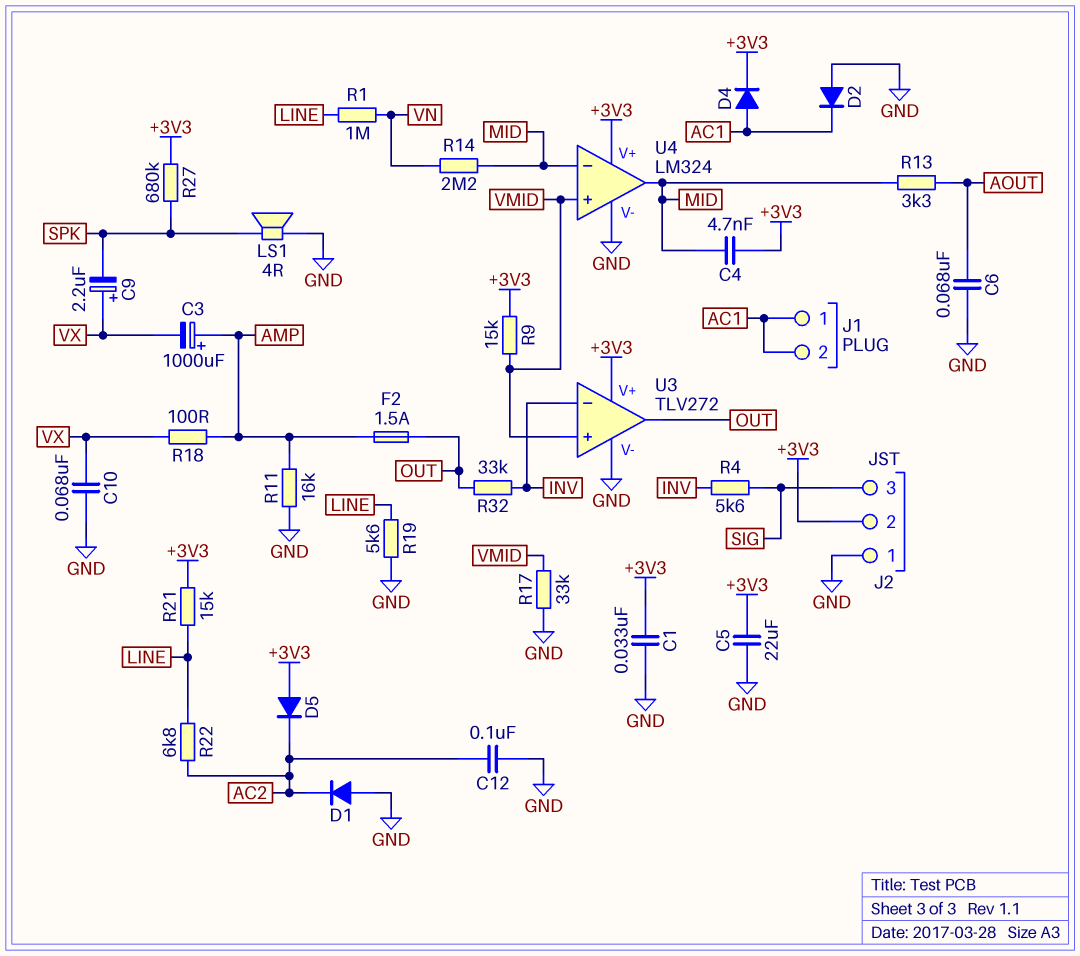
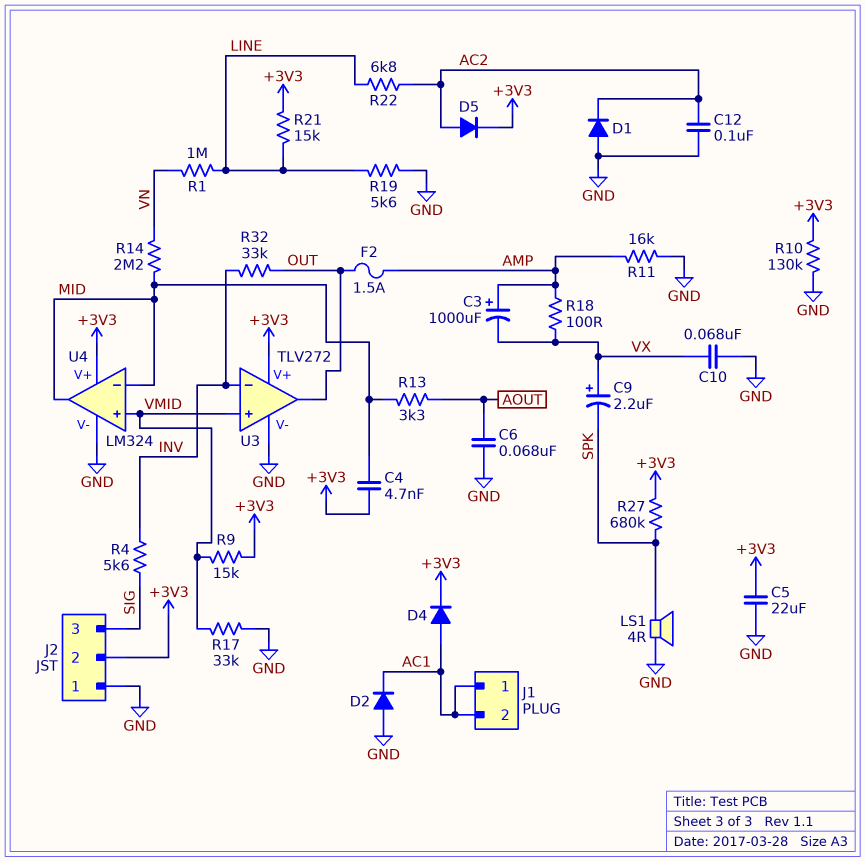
C1: 33nF (+3V3, GND) -> none
D5: diode (A +3V3, K AC2) -> diode (A AC2, K +3V3)
R10: none -> 130k (+3V3, GND)

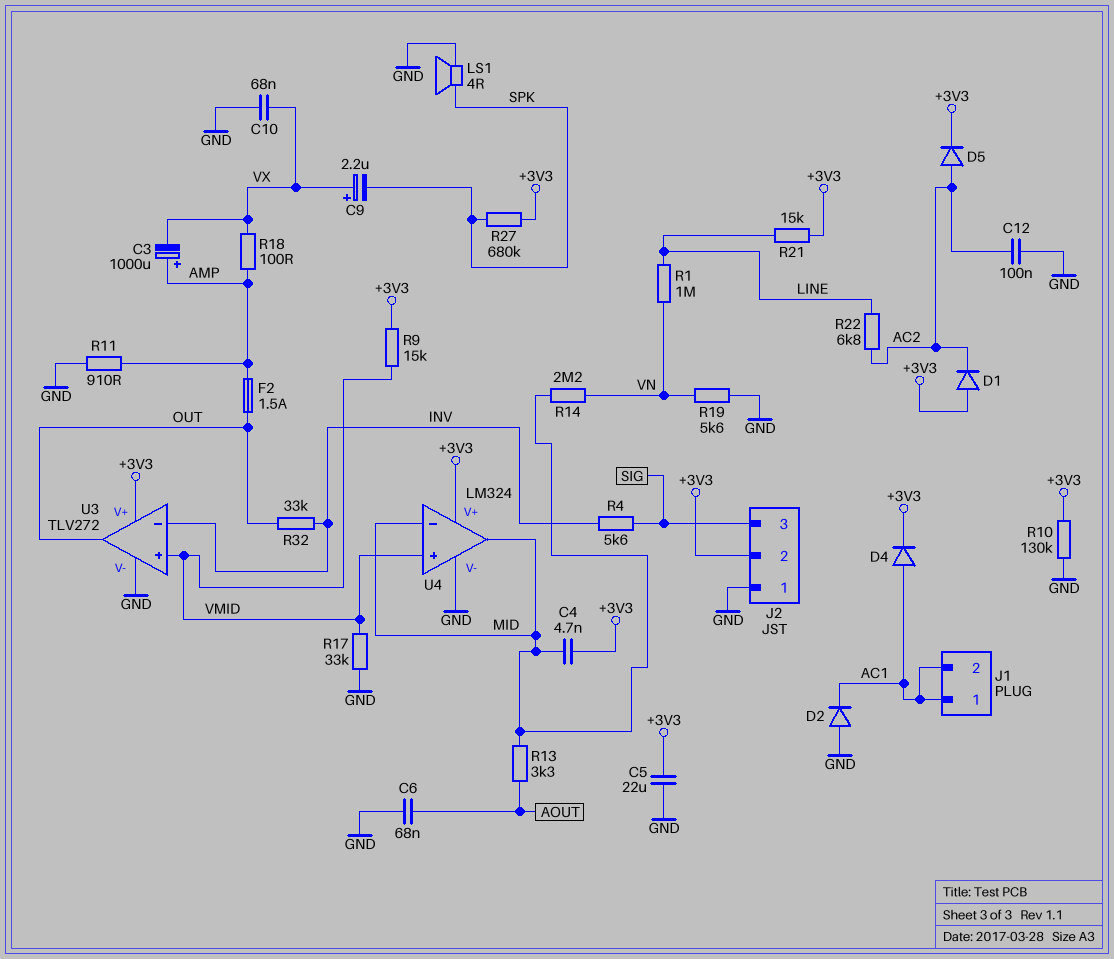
D1: diode (A GND, K AC2) -> diode (A +3V3, K AC2)
R11: 16k (AMP, GND) -> 910 (AMP, GND)
R19: 5.6k (GND, LINE) -> 5.6k (GND, VN)

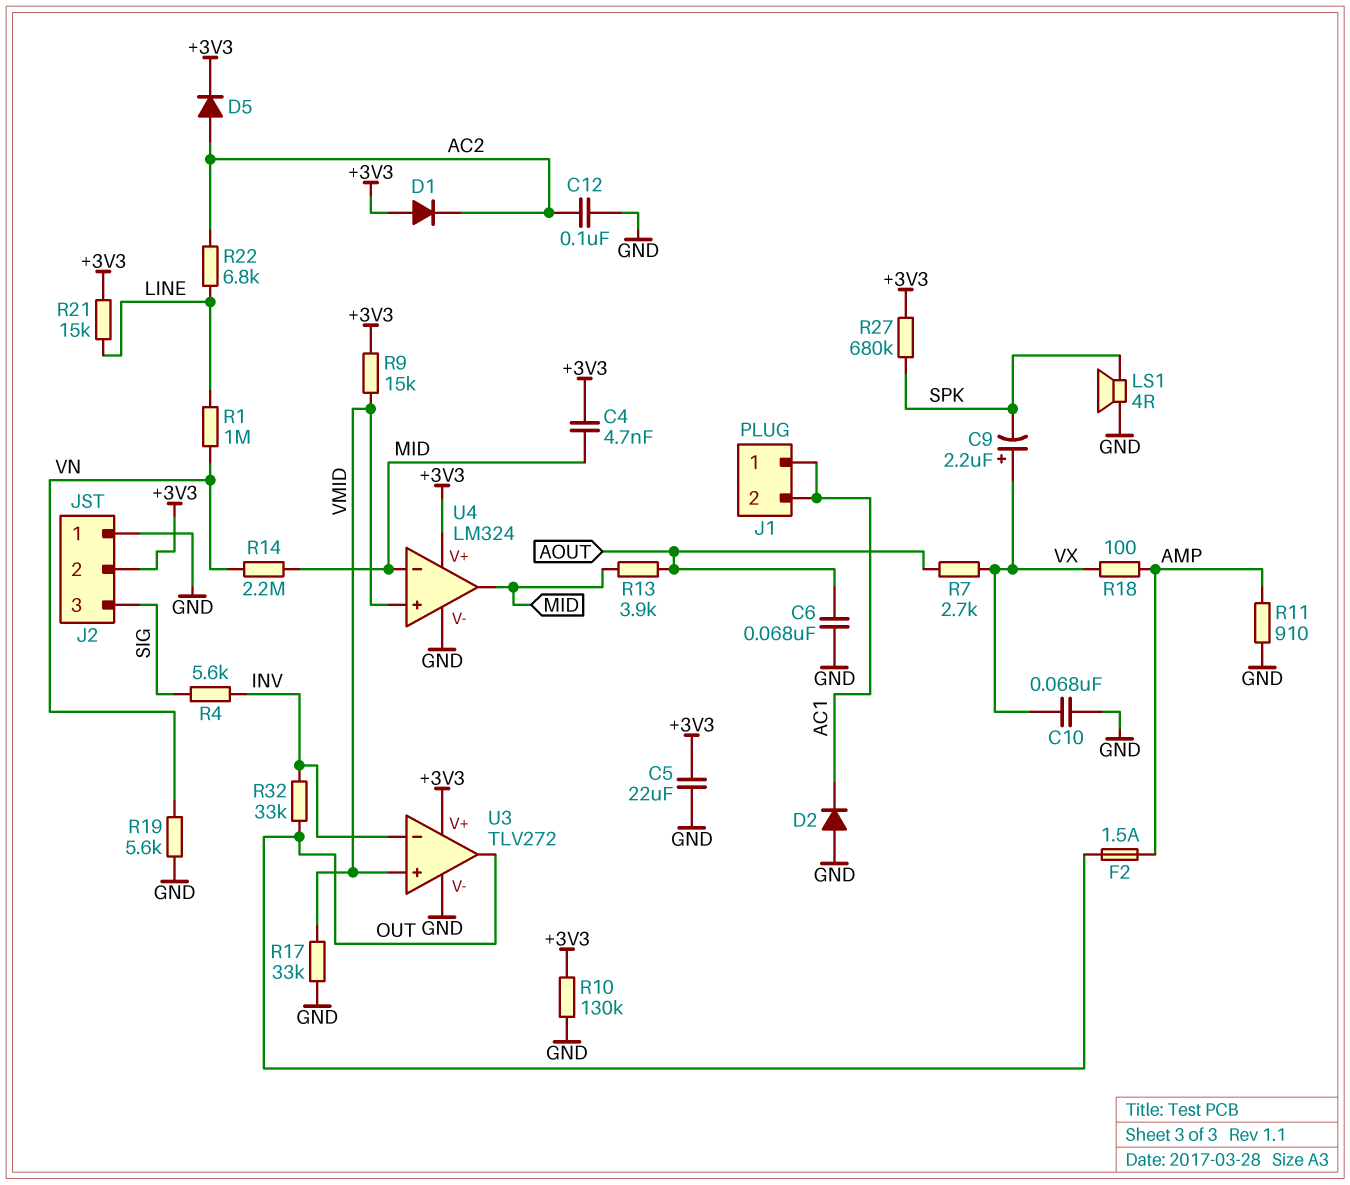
C3: 1000uF (plus AMP, minus VX) -> none
D4: diode (A AC1, K +3V3) -> none
R7: none -> 2.7k (AOUT, VX)
R13: 3.3k (AOUT, MID) -> 3.9k (AOUT, MID)

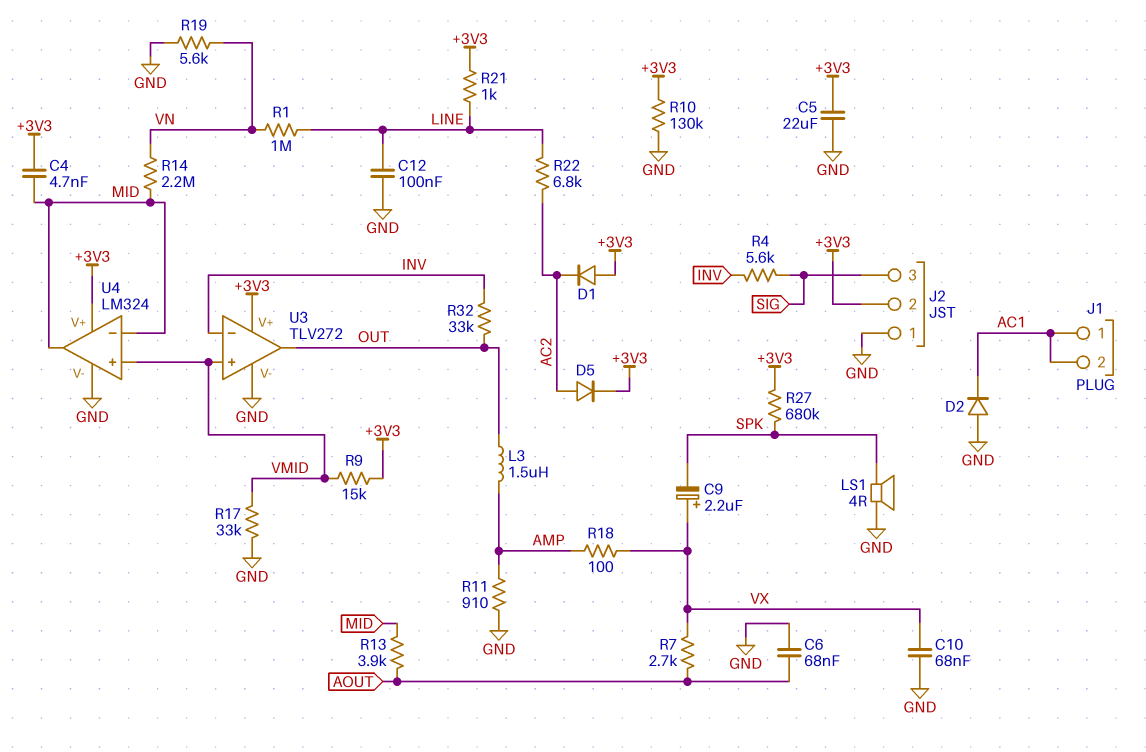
C12: 100nF (AC2, GND) -> 100nF (GND, LINE)
F2: 1.5A (AMP, OUT) -> none
L3: none -> 1.5uH (AMP, OUT)
R21: 15k (+3V3, LINE) -> 1k (+3V3, LINE)

